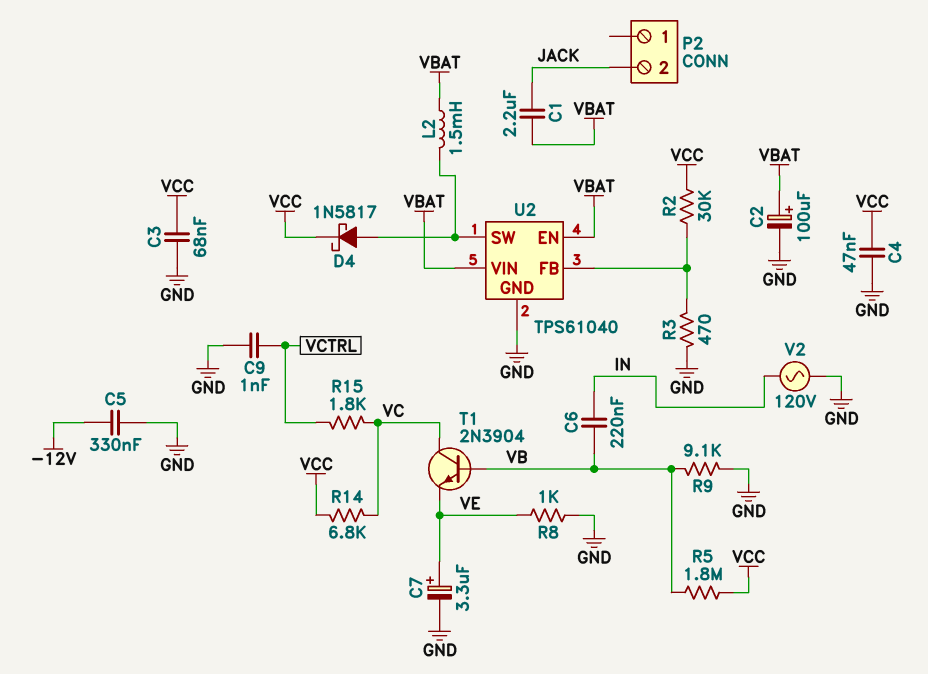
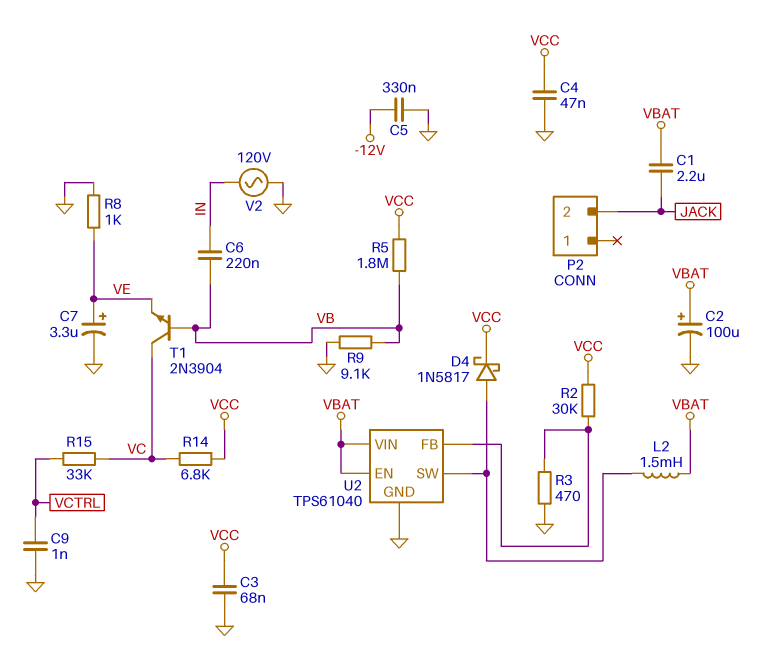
R15: 1.8k (VC, VCTRL) -> 33k (VC, VCTRL)

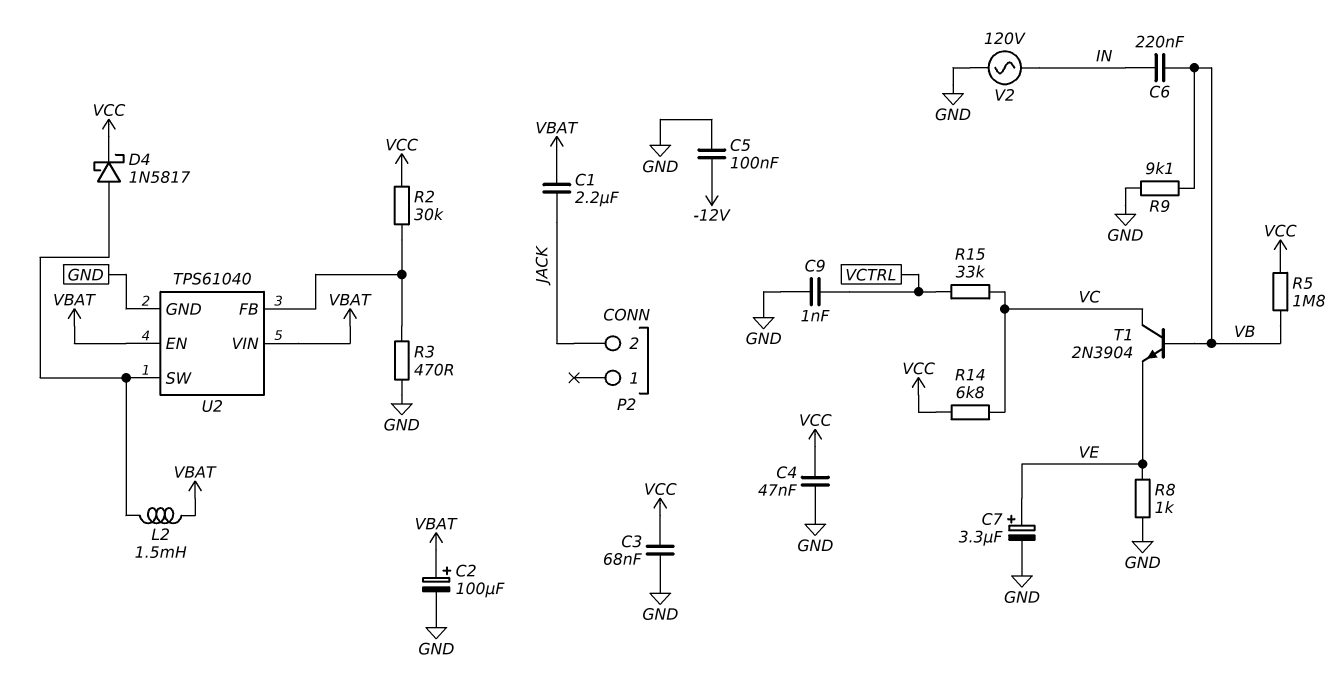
C5: 330nF (-12V, GND) -> 100nF (-12V, GND)

